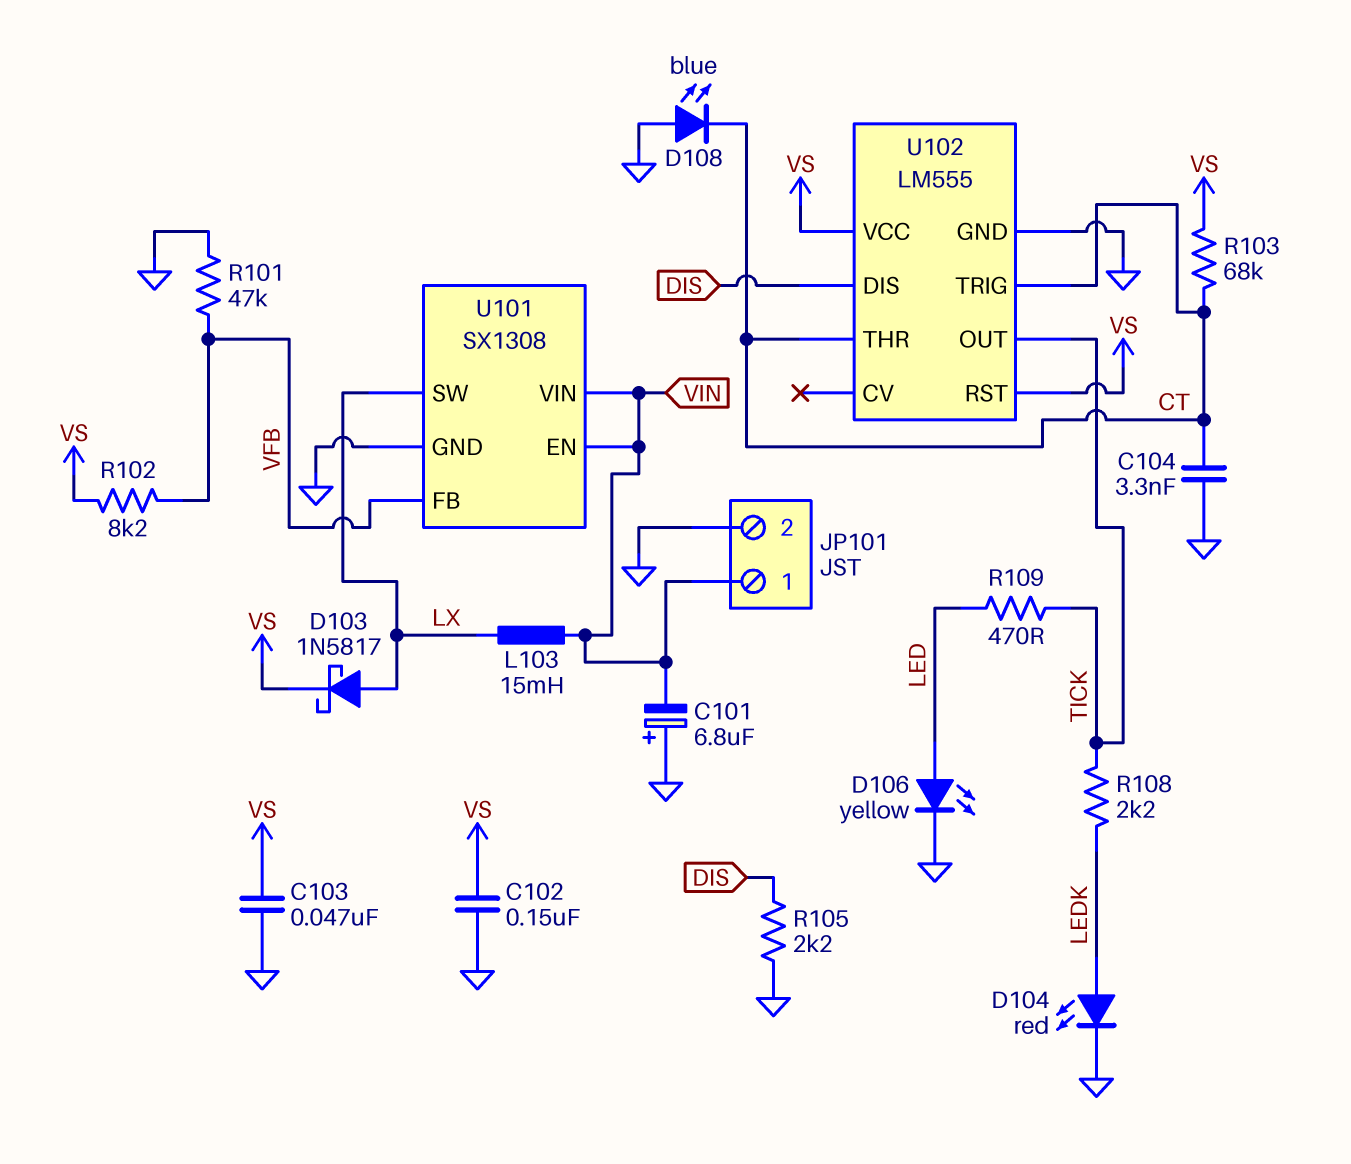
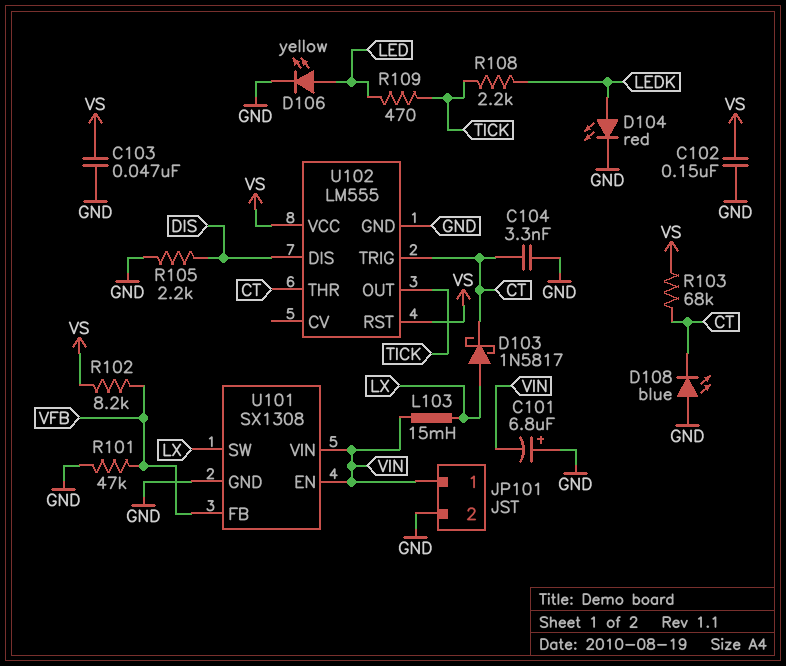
D103: schottky 1N5817 (A LX, K VS) -> schottky 1N5817 (A LX, K CT)

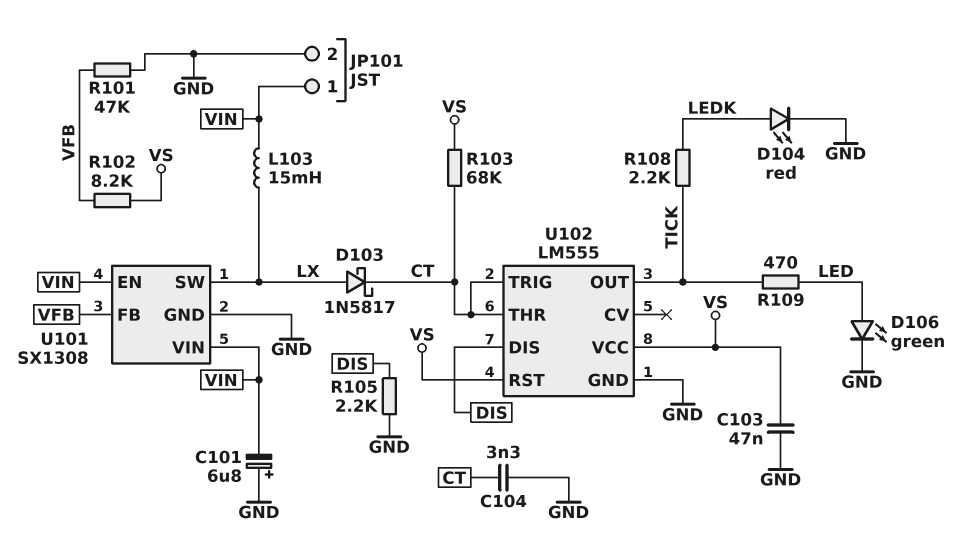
C102: 150nF (GND, VS) -> none
D106: LED yellow (A LED, K GND) -> LED green (A LED, K GND)
D108: LED blue (A GND, K CT) -> none

